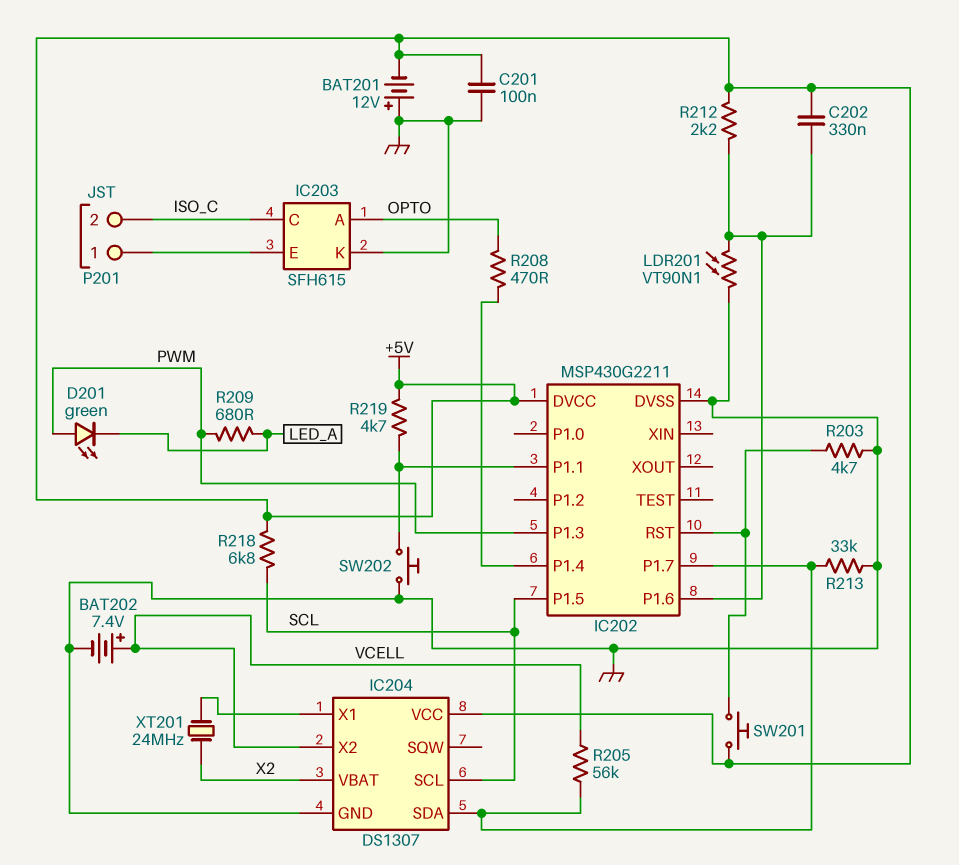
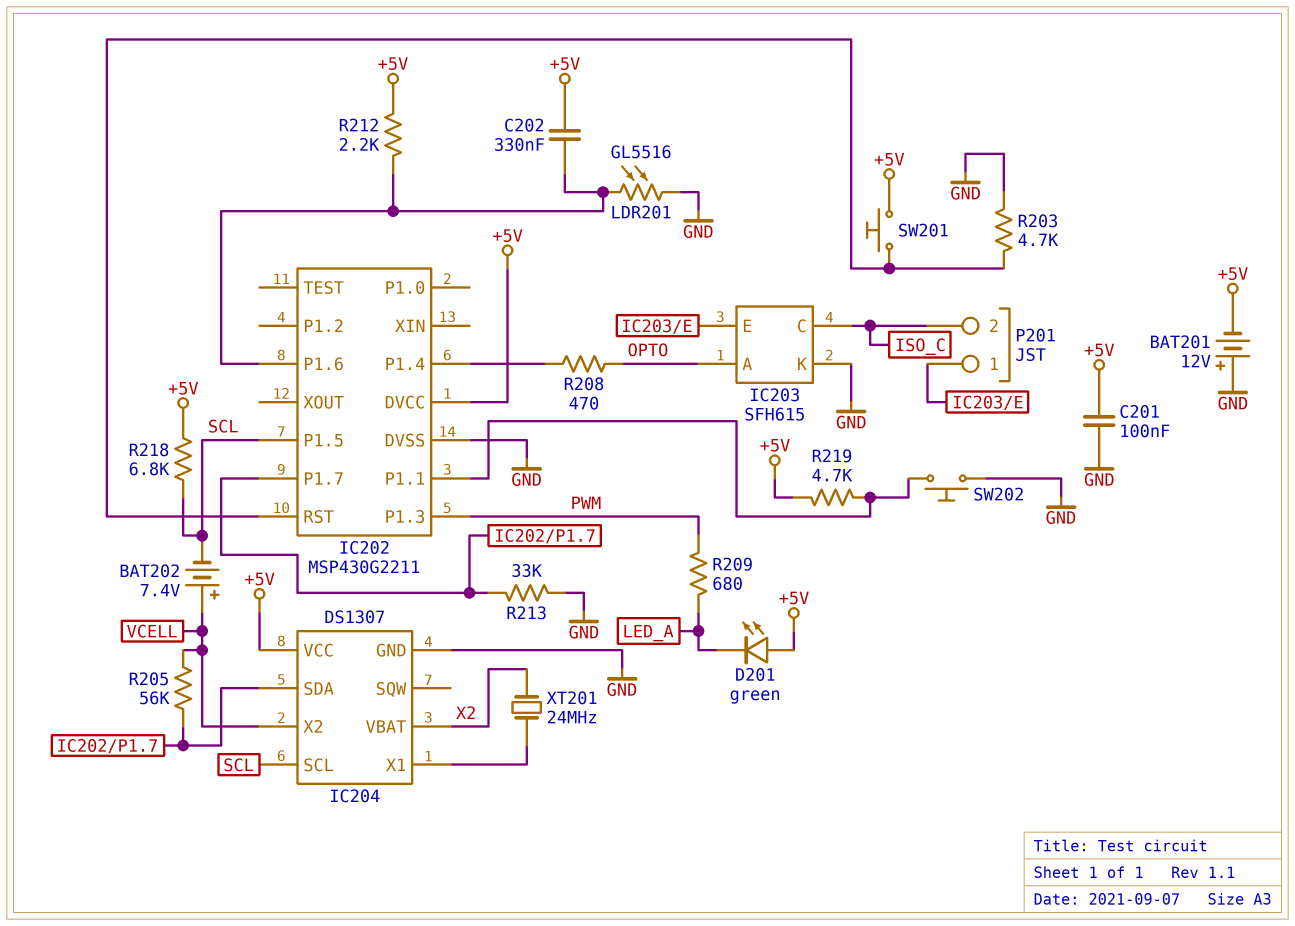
BAT202: 7.4V (plus VCELL, minus GND) -> 7.4V (plus VCELL, minus SCL)
D201: LED green (A PWM, K LED_A) -> LED green (A +5V, K LED_A)
LDR201: VT90N1 (GND, IC202/P1.6) -> GL5516 (GND, IC202/P1.6)

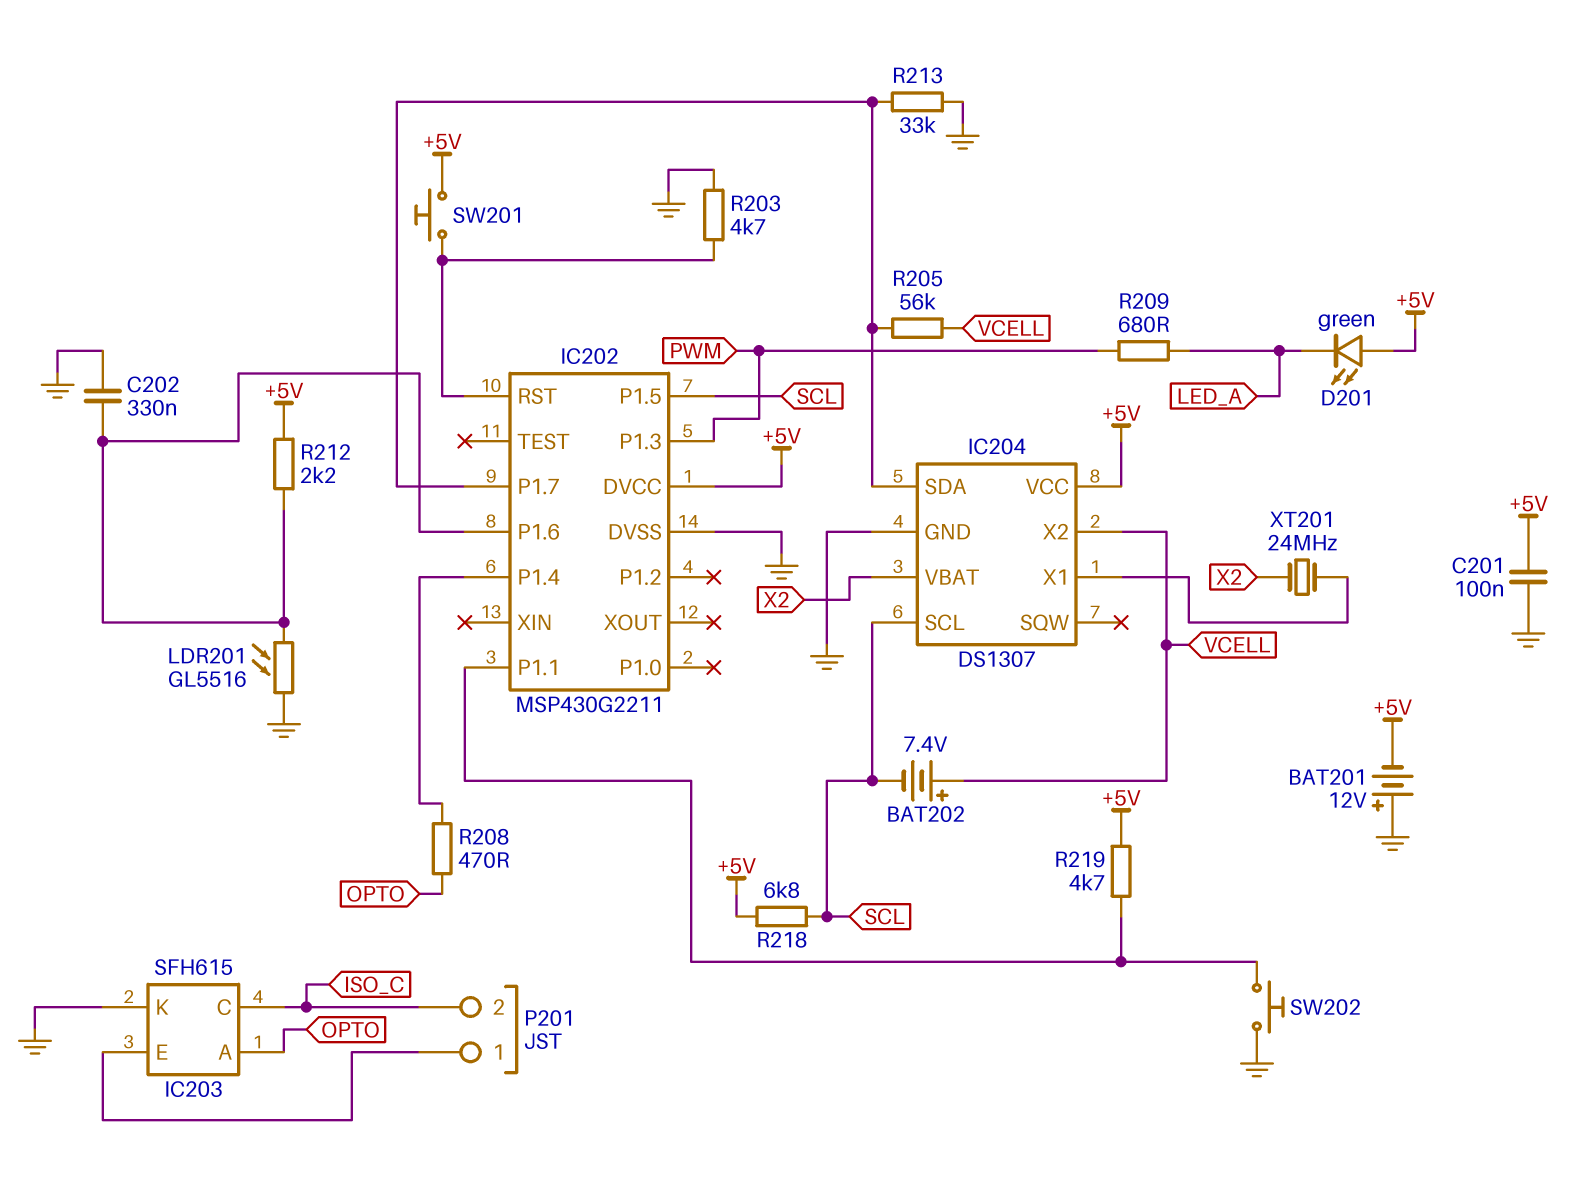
C202: 330nF (+5V, IC202/P1.6) -> 330nF (GND, IC202/P1.6)

